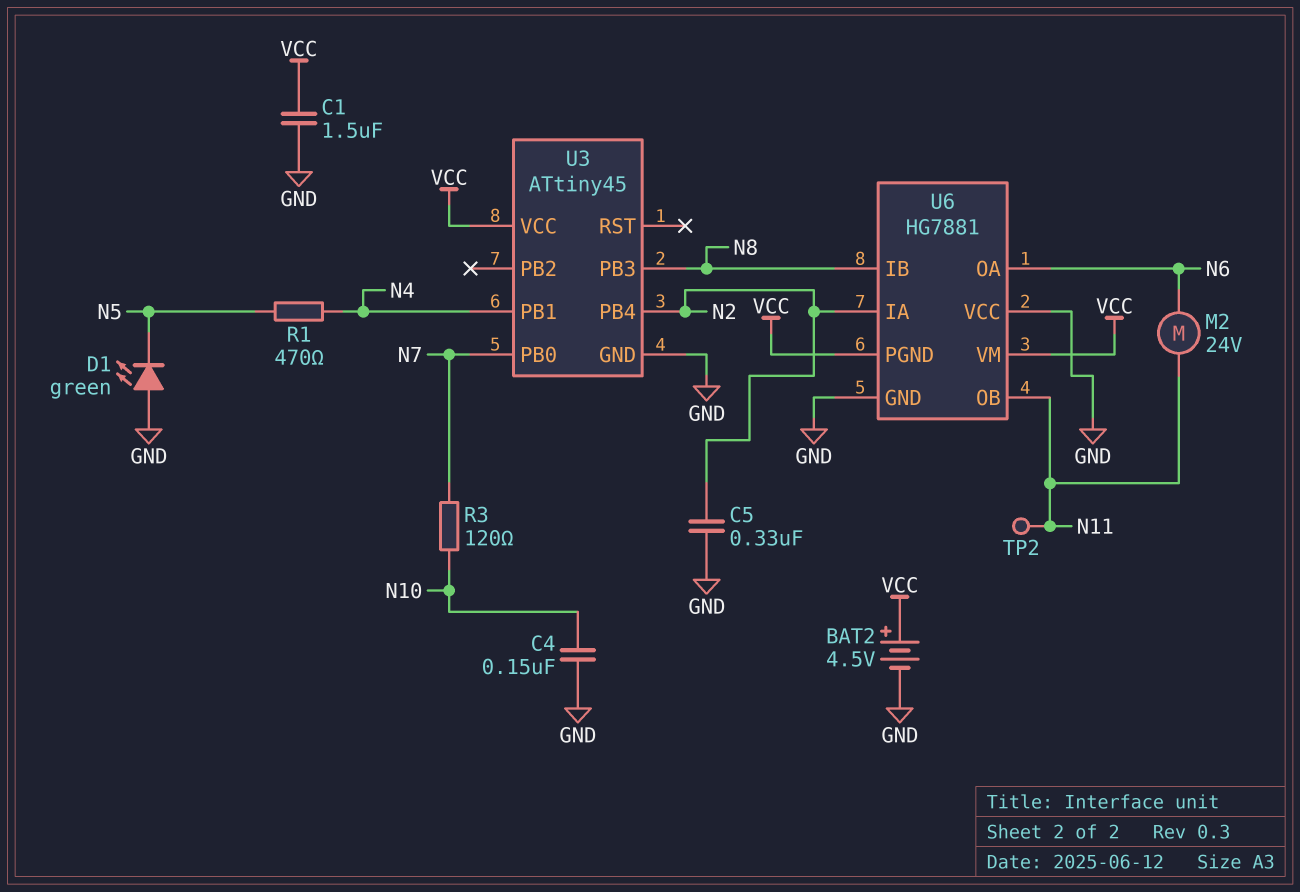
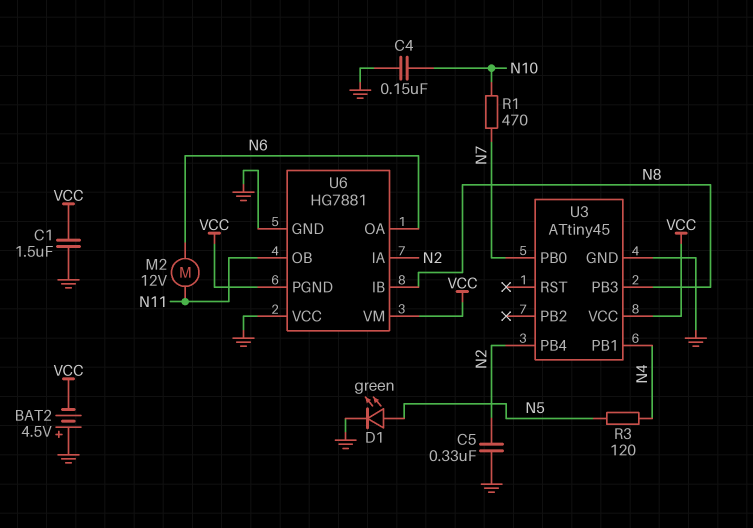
BAT2: 4.5V (plus VCC, minus GND) -> 4.5V (plus GND, minus VCC)
D1: LED green (A GND, K N5) -> LED green (A N5, K GND)
M2: motor 24V (N6, N11) -> motor 12V (N6, N11)
R1: 470 (N4, N5) -> 470 (N7, N10)
R3: 120 (N7, N10) -> 120 (N4, N5)
TP2: test point (N11) -> none

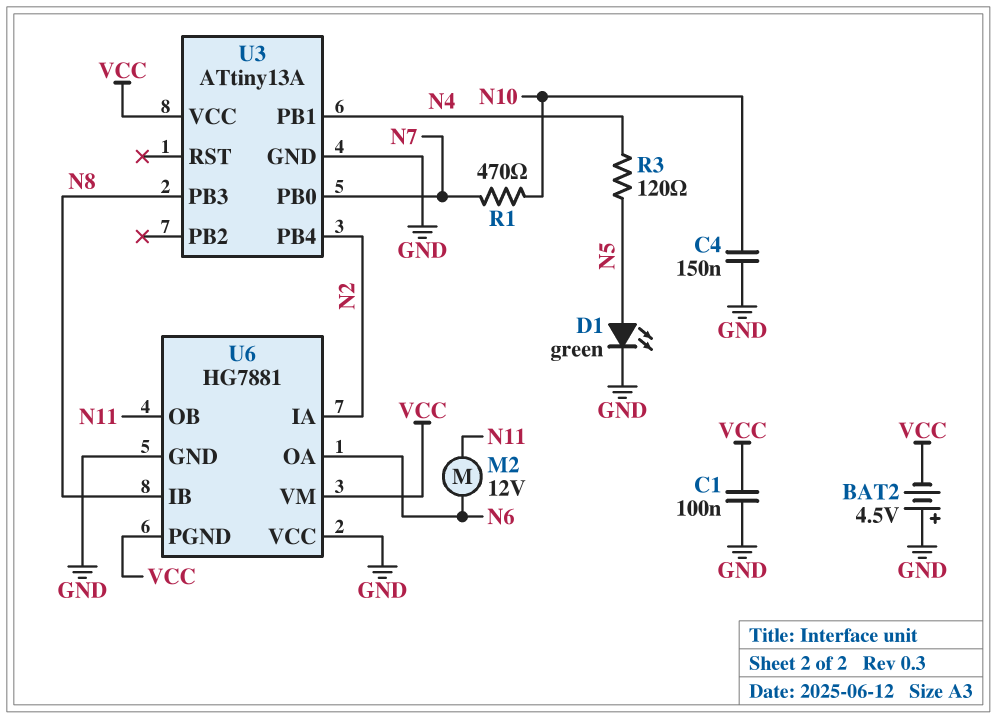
C1: 1.5uF (GND, VCC) -> 100nF (GND, VCC)
C5: 330nF (GND, N2) -> none
U3: ATtiny45 -> ATtiny13A

